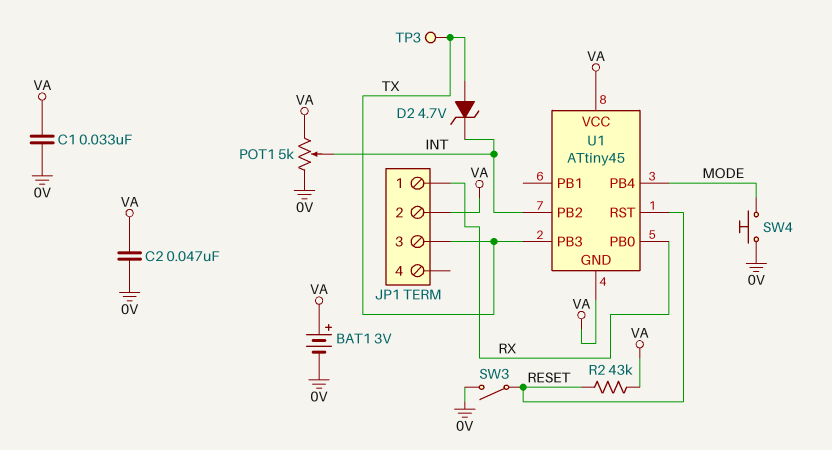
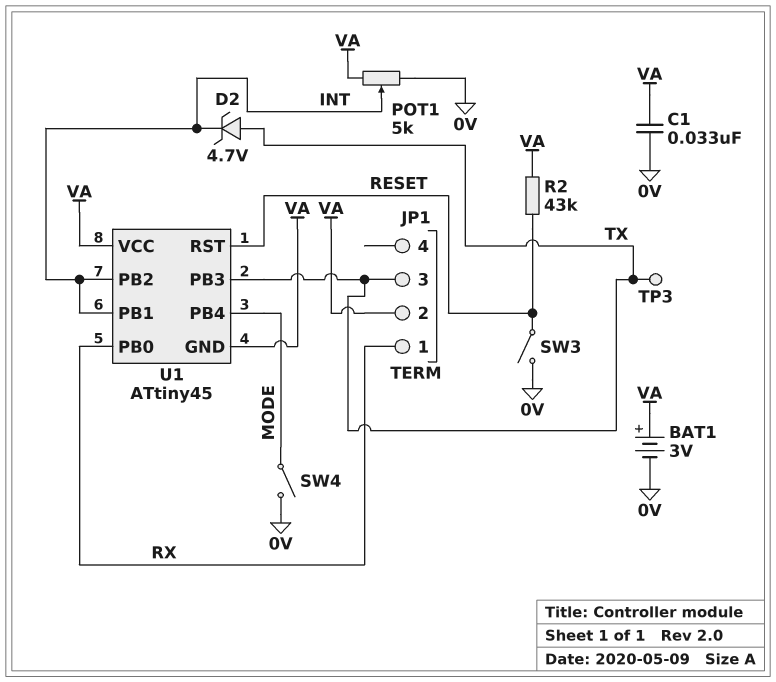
C2: 47nF (0V, VA) -> none
SW4: button (0V, MODE) -> switch (0V, MODE)
U1 pin PB1: none -> INT

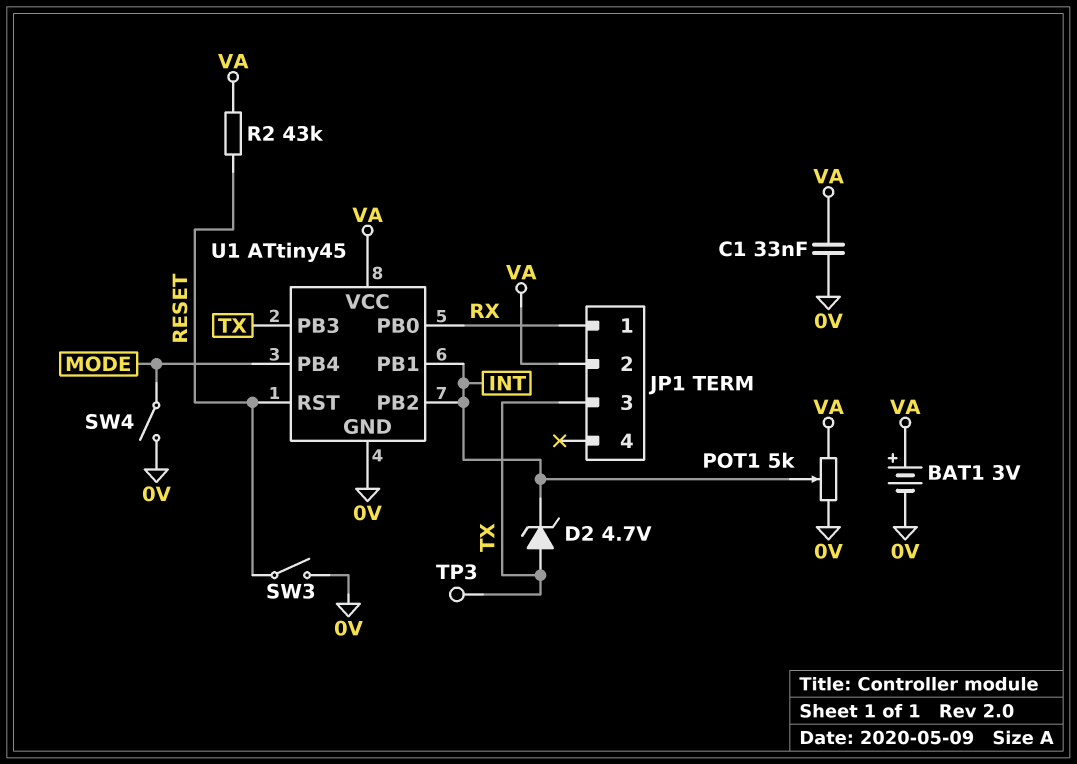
U1 pin GND: VA -> 0V

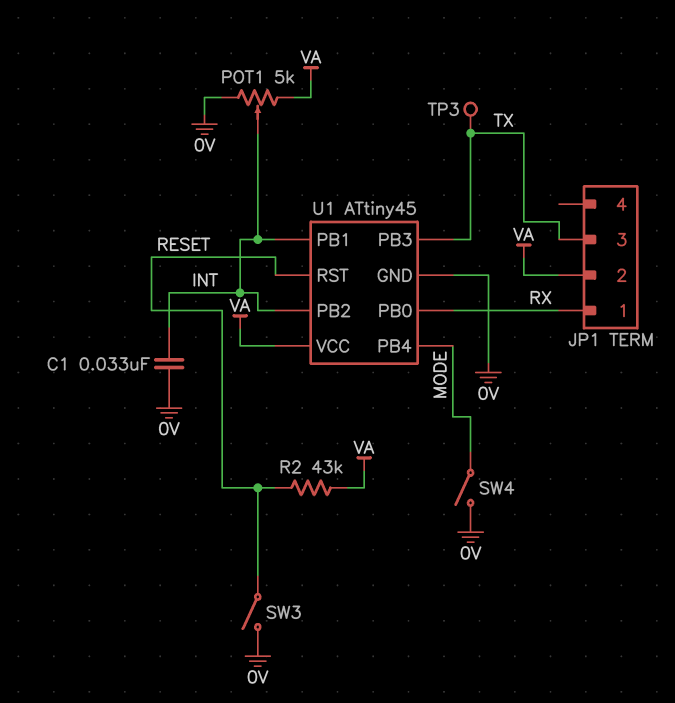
BAT1: 3V (plus VA, minus 0V) -> none
C1: 33nF (0V, VA) -> 33nF (0V, INT)
D2: zener 4.7V (A TX, K INT) -> none

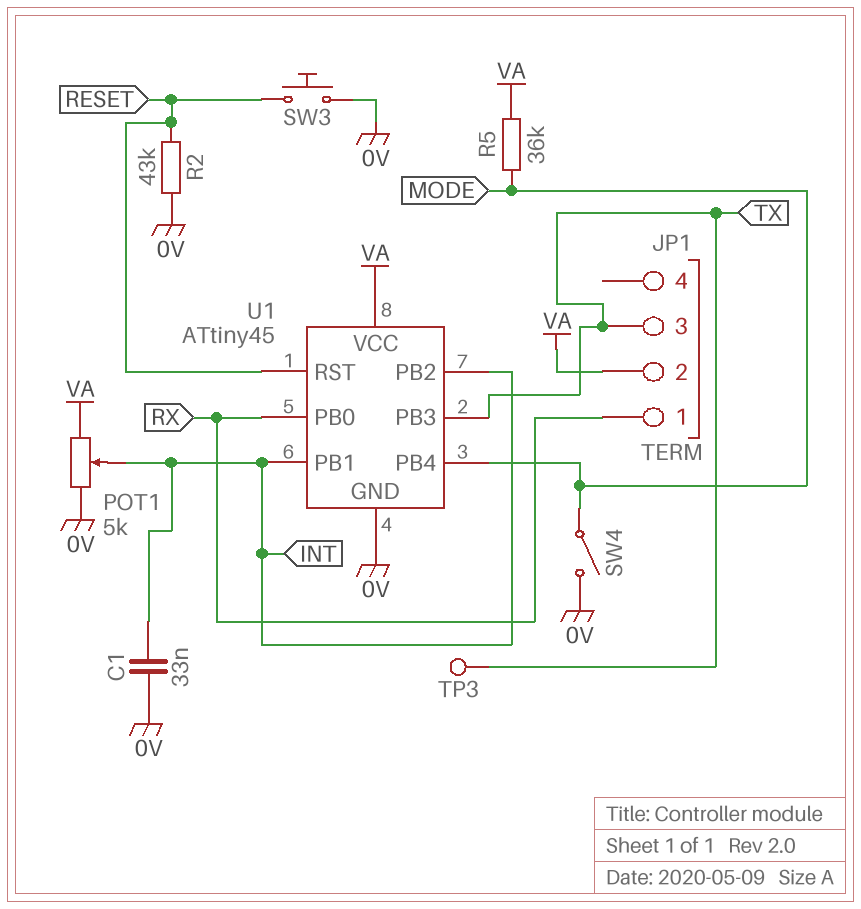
R2: 43k (RESET, VA) -> 43k (0V, RESET)
R5: none -> 36k (MODE, VA)
SW3: switch (0V, RESET) -> button (0V, RESET)

